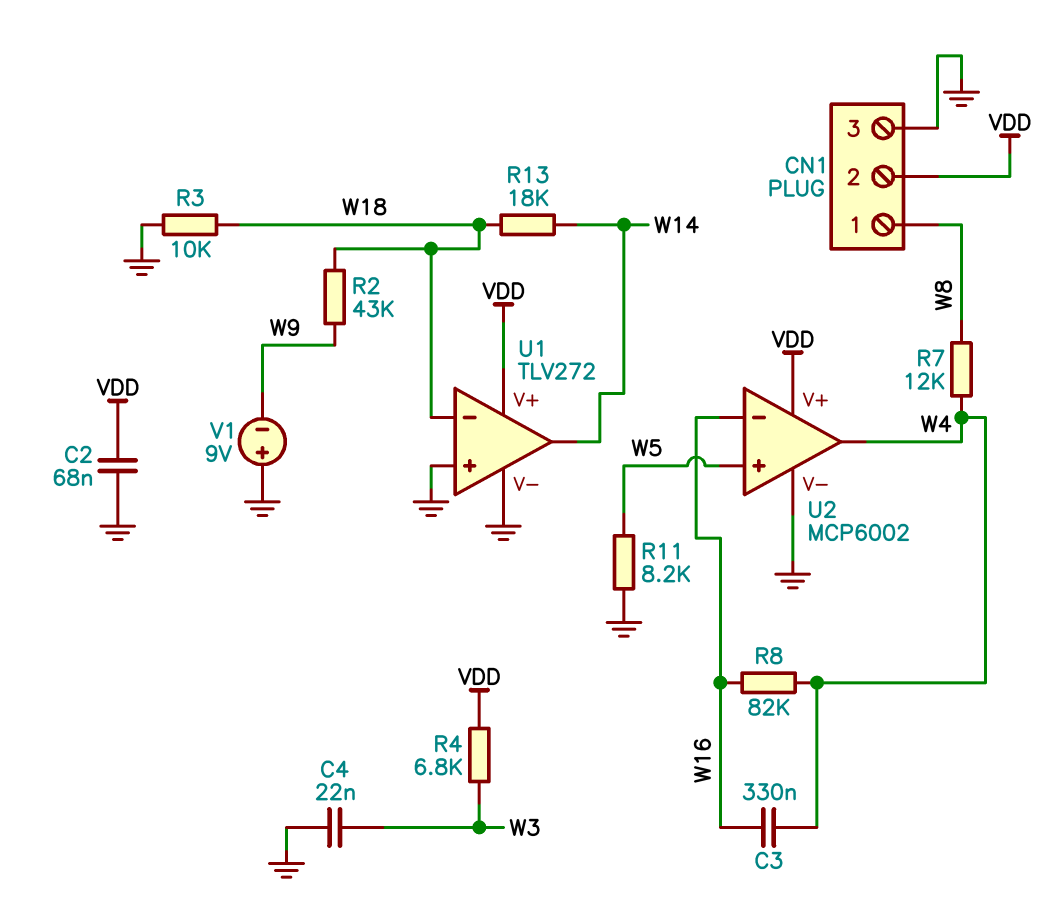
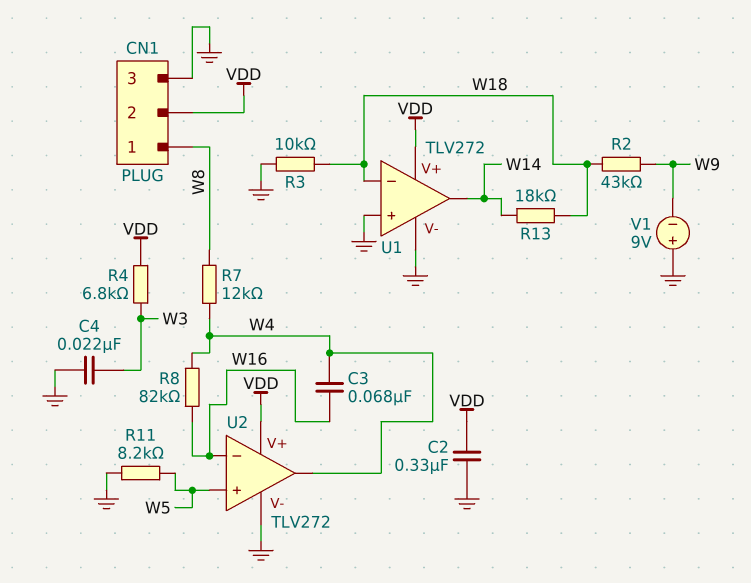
C2: 68nF (GND, VDD) -> 330nF (GND, VDD)
C3: 330nF (W4, W16) -> 68nF (W4, W16)
U2: MCP6002 -> TLV272

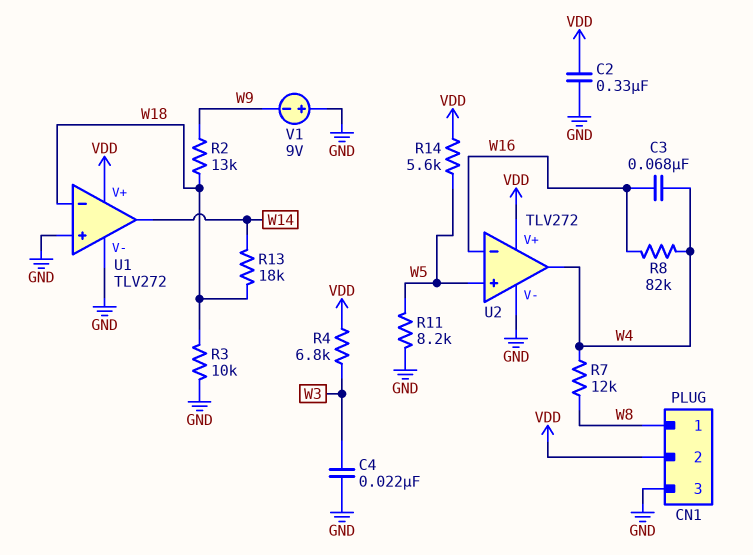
R2: 43k (W9, W18) -> 13k (W9, W18)
R14: none -> 5.6k (VDD, W5)

